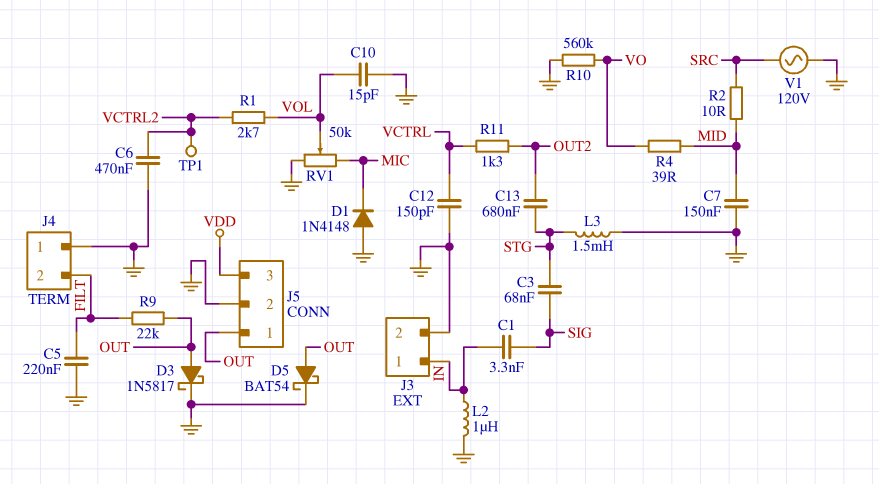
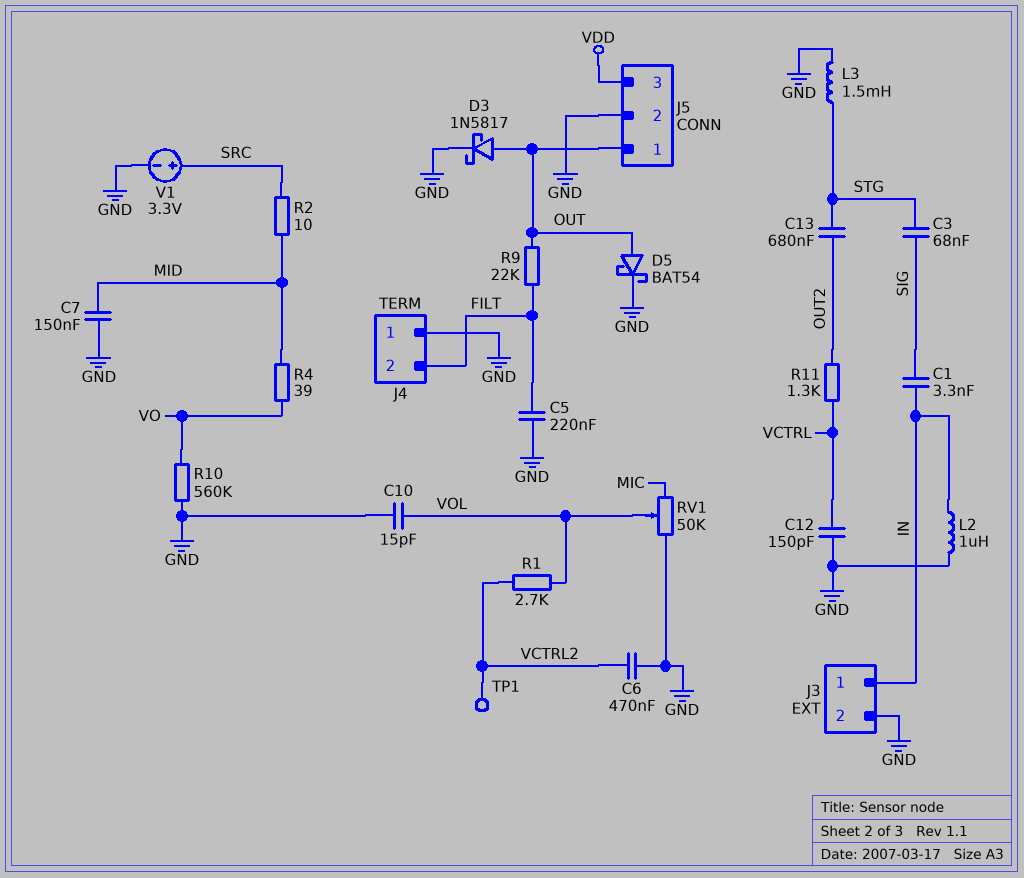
D1: diode 1N4148 (A GND, K MIC) -> none
V1: AC 120V (GND, SRC) -> 3.3V (plus SRC, minus GND)

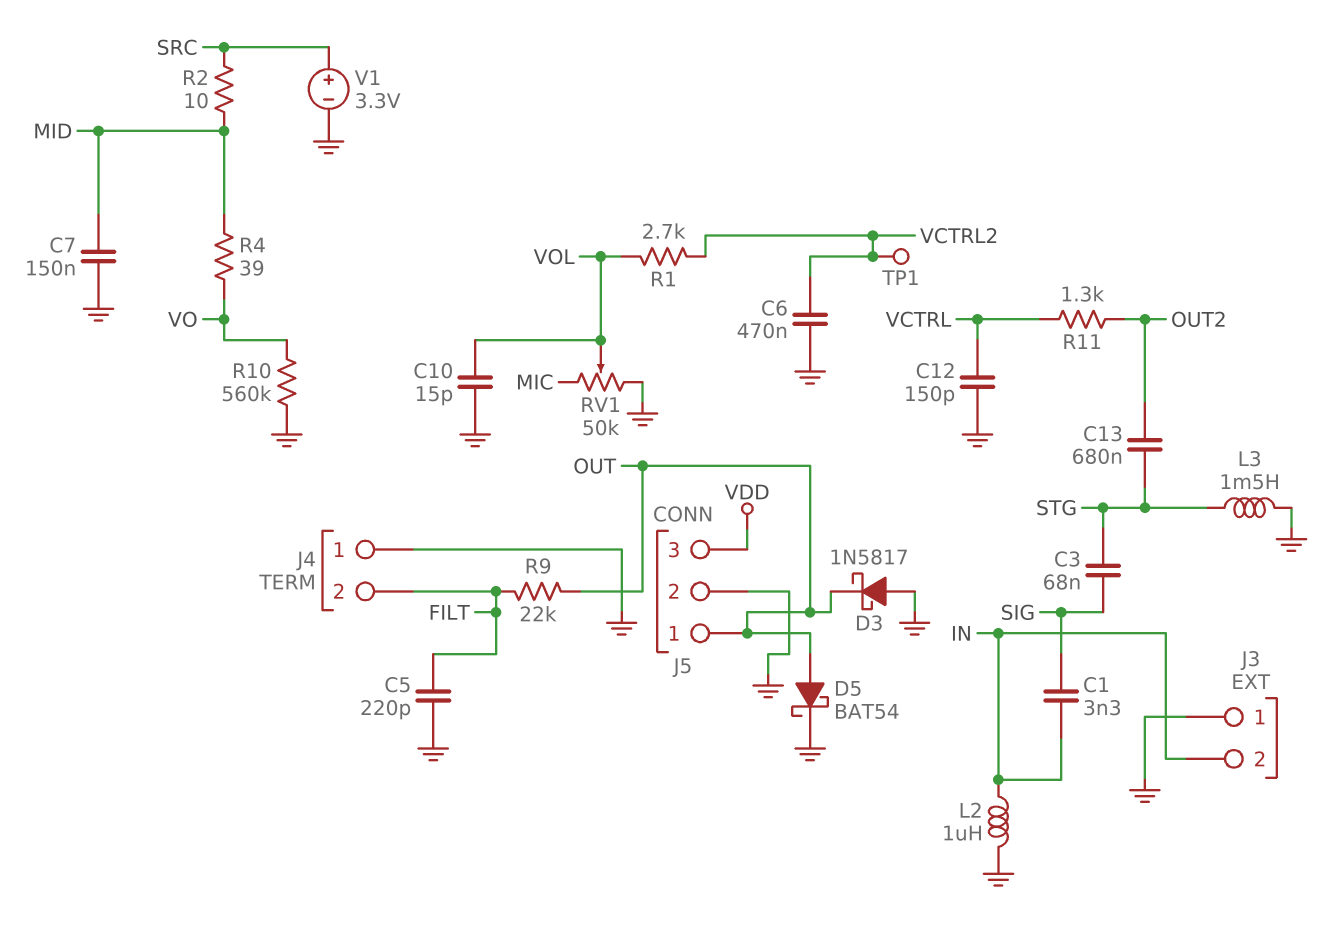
C5: 220nF (FILT, GND) -> 220pF (FILT, GND)
D3: schottky 1N5817 (A OUT, K GND) -> schottky 1N5817 (A GND, K OUT)
J3 pin 1: IN -> GND
J3 pin 2: GND -> IN

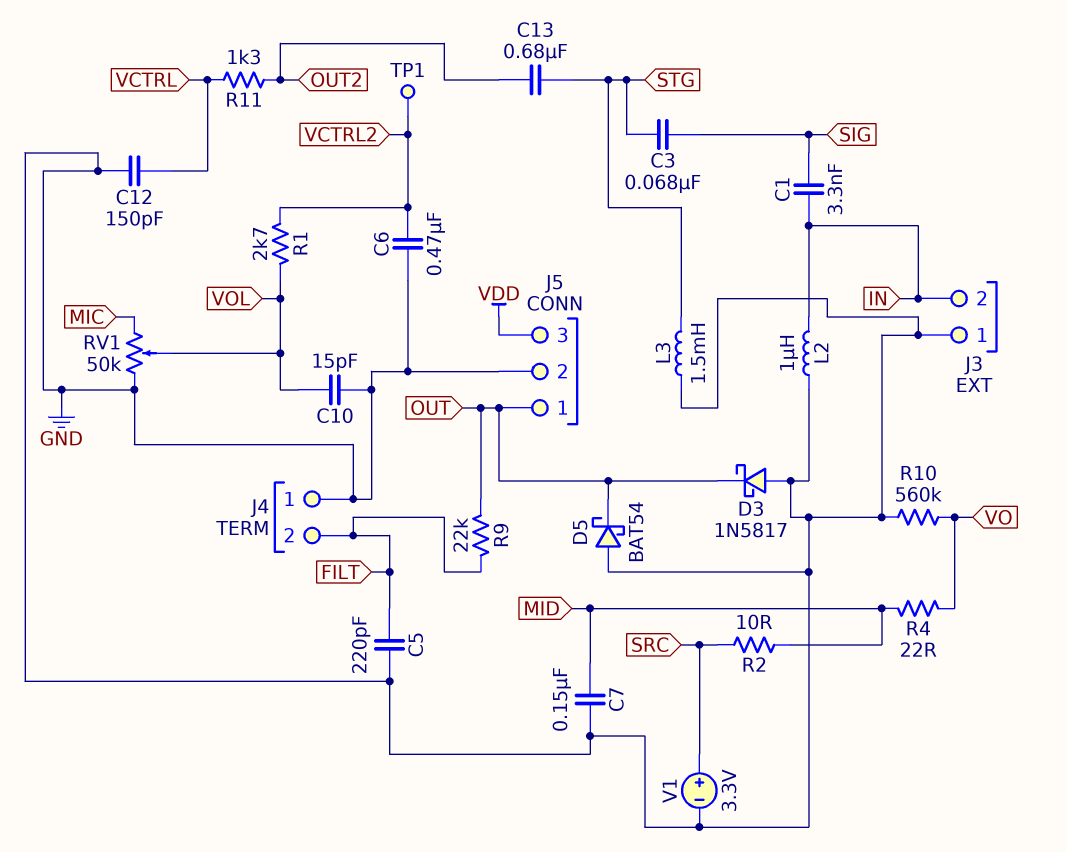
D5: schottky BAT54 (A OUT, K GND) -> schottky BAT54 (A GND, K OUT)
R4: 39 (MID, VO) -> 22 (MID, VO)

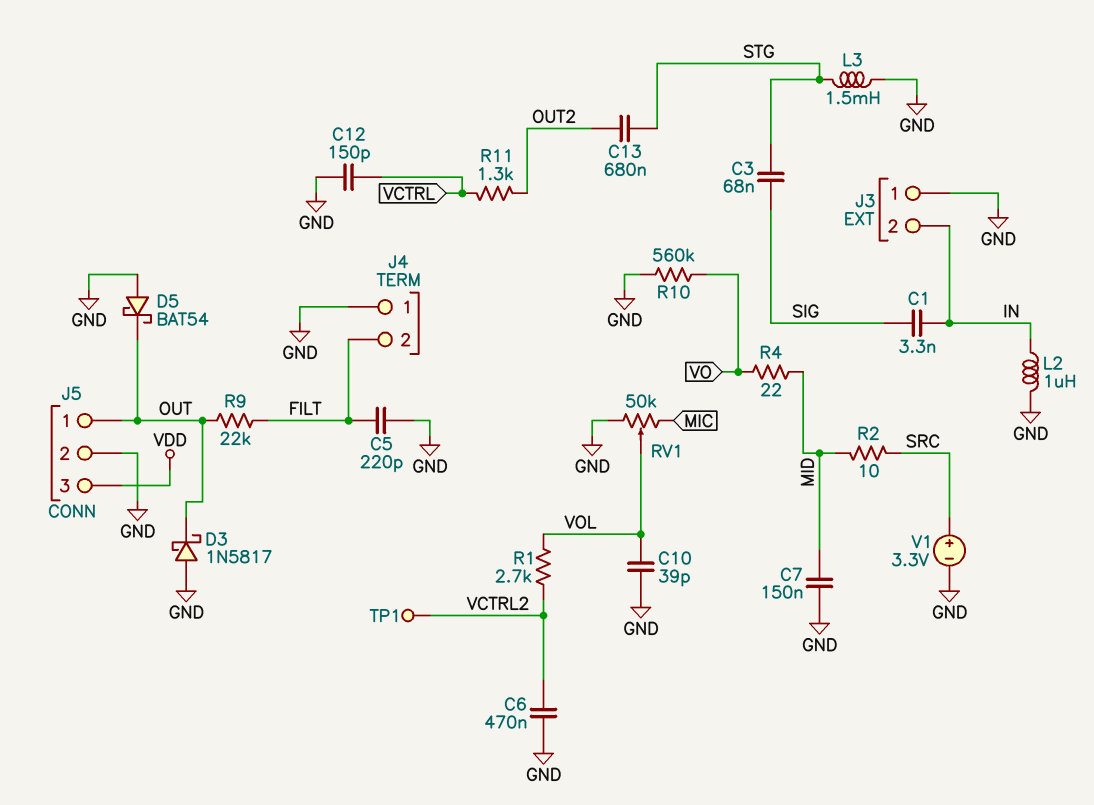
C10: 15pF (GND, VOL) -> 39pF (GND, VOL)

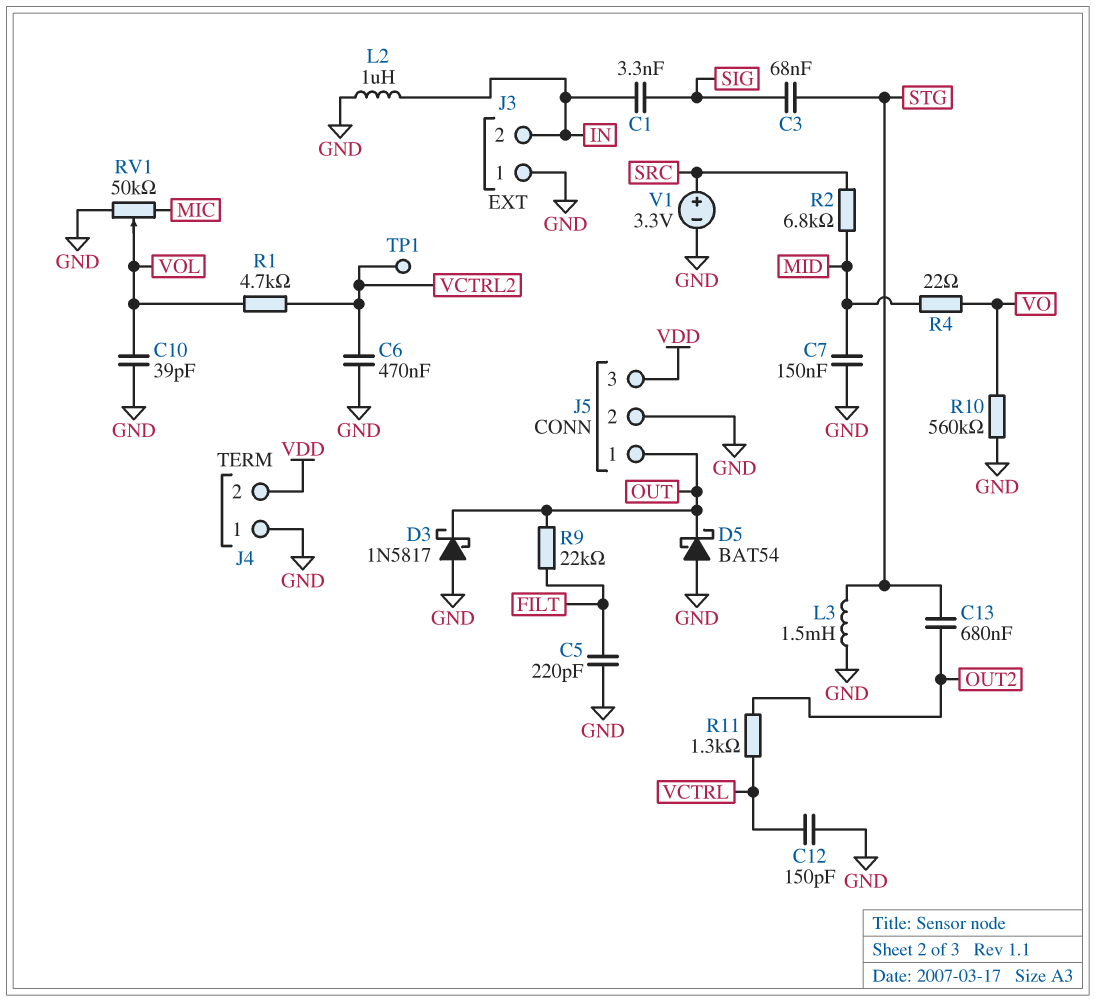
J4 pin 2: FILT -> VDD
R1: 2.7k (VCTRL2, VOL) -> 4.7k (VCTRL2, VOL)
R2: 10 (MID, SRC) -> 6.8k (MID, SRC)

